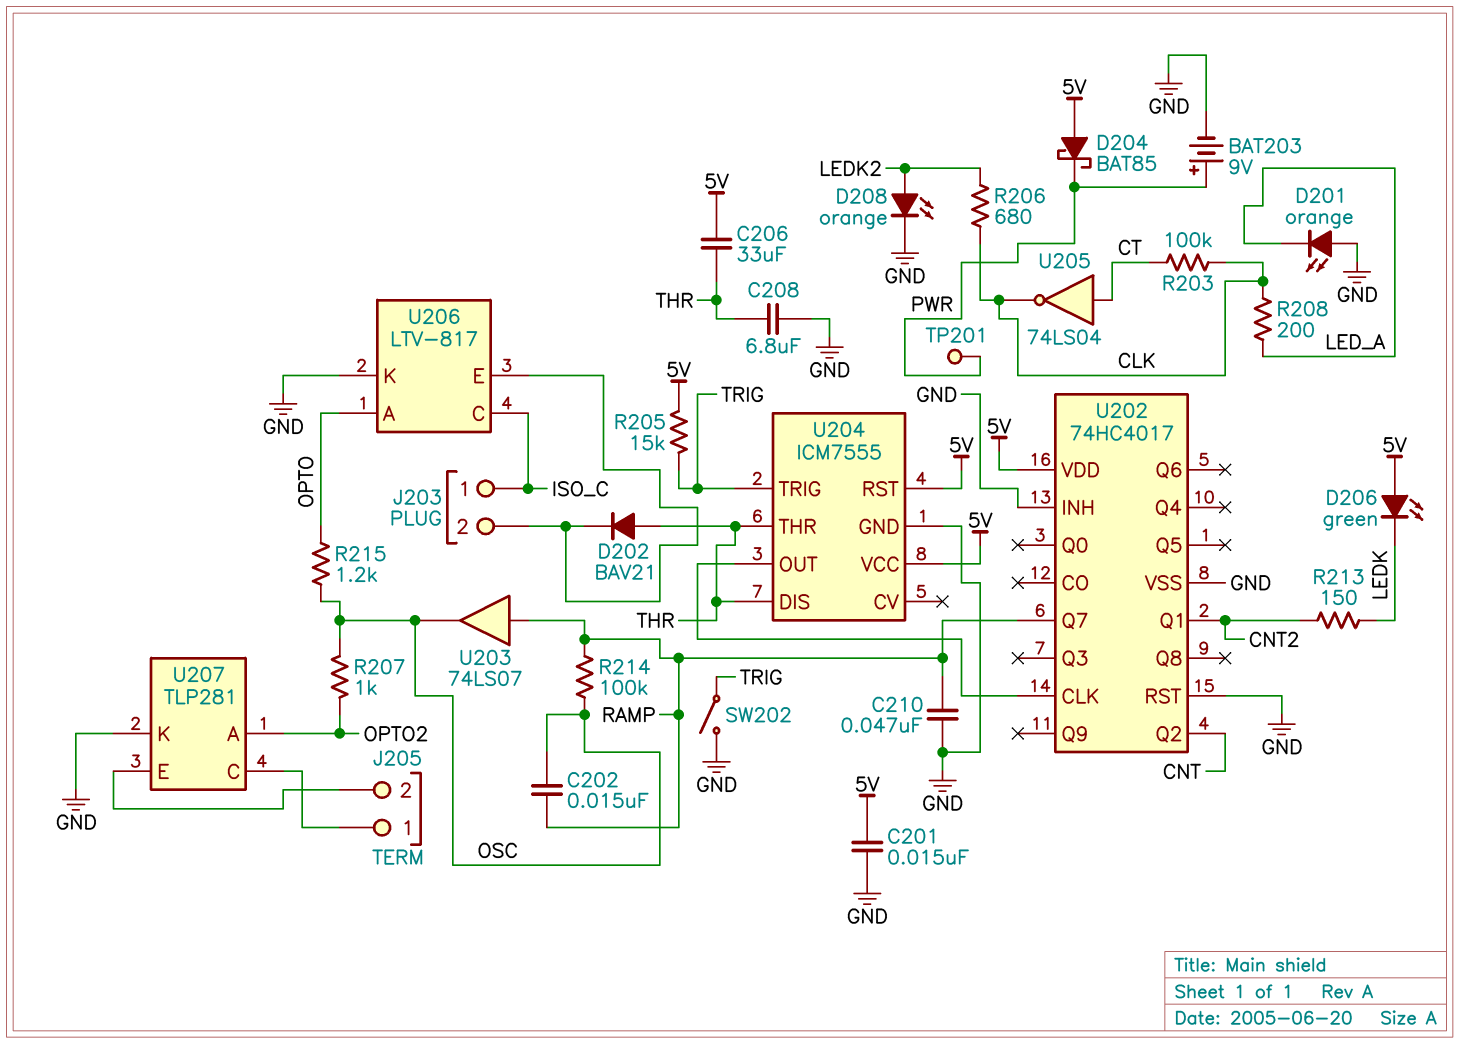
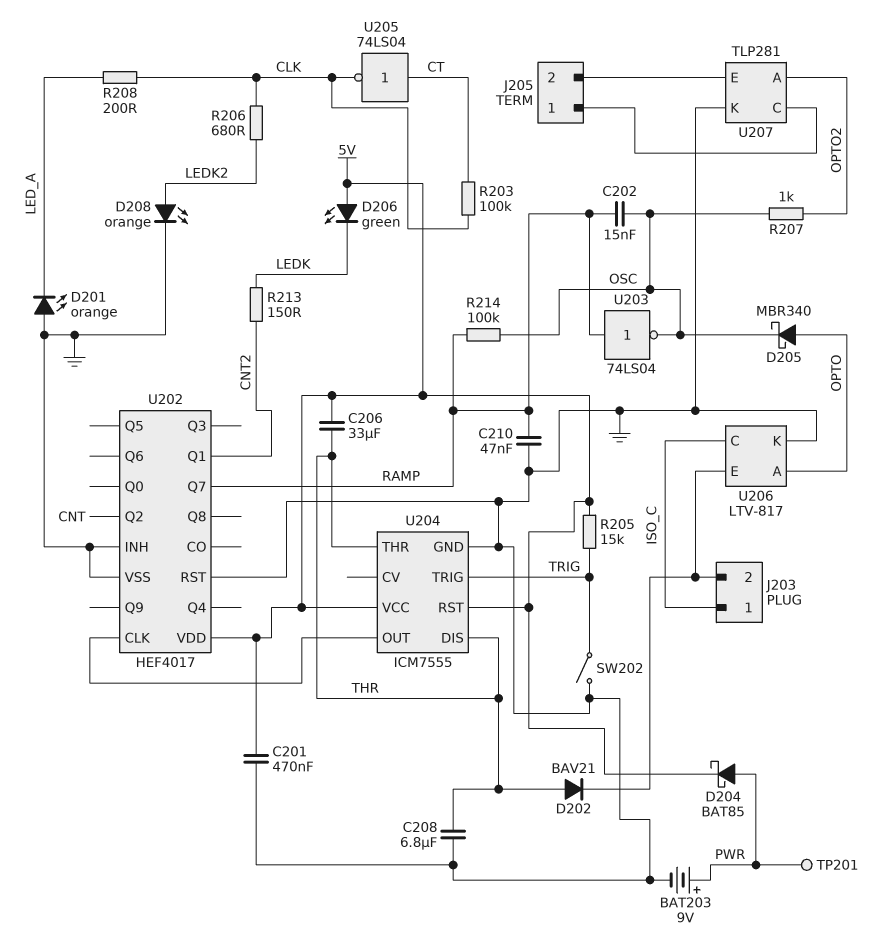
C201: 15nF (5V, GND) -> 470nF (5V, GND)
D204: schottky BAT85 (A 5V, K PWR) -> schottky BAT85 (A PWR, K 5V)
D205: none -> schottky MBR340 (A OPTO, K OSC)
R215: 1.2k (OPTO, OSC) -> none
U202: 74HC4017 -> HEF4017
U203: buffer 74LS07 (in RAMP, out OSC) -> NOT 74LS04 (in RAMP, out OSC)

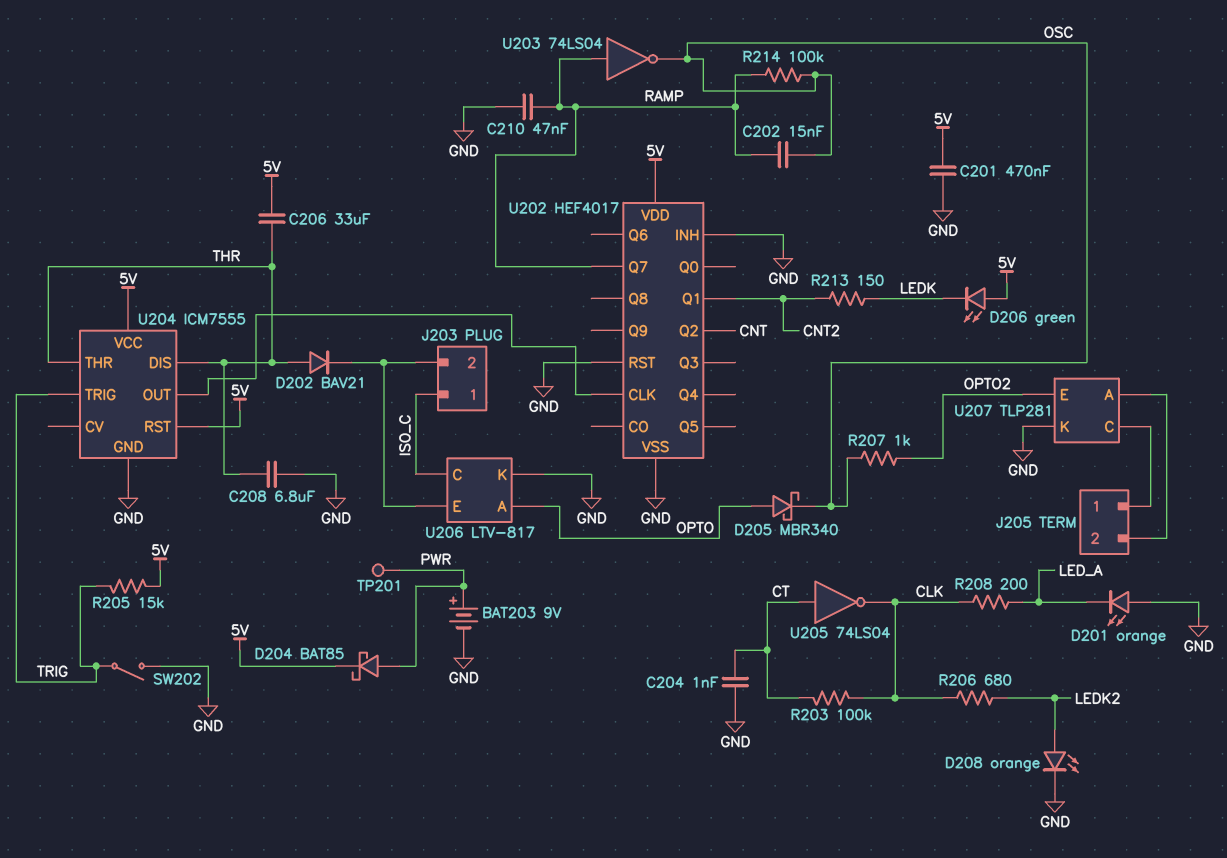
C204: none -> 1nF (CT, GND)
U207 pin A: OPTO2 -> J205/2
U207 pin E: J205/2 -> OPTO2

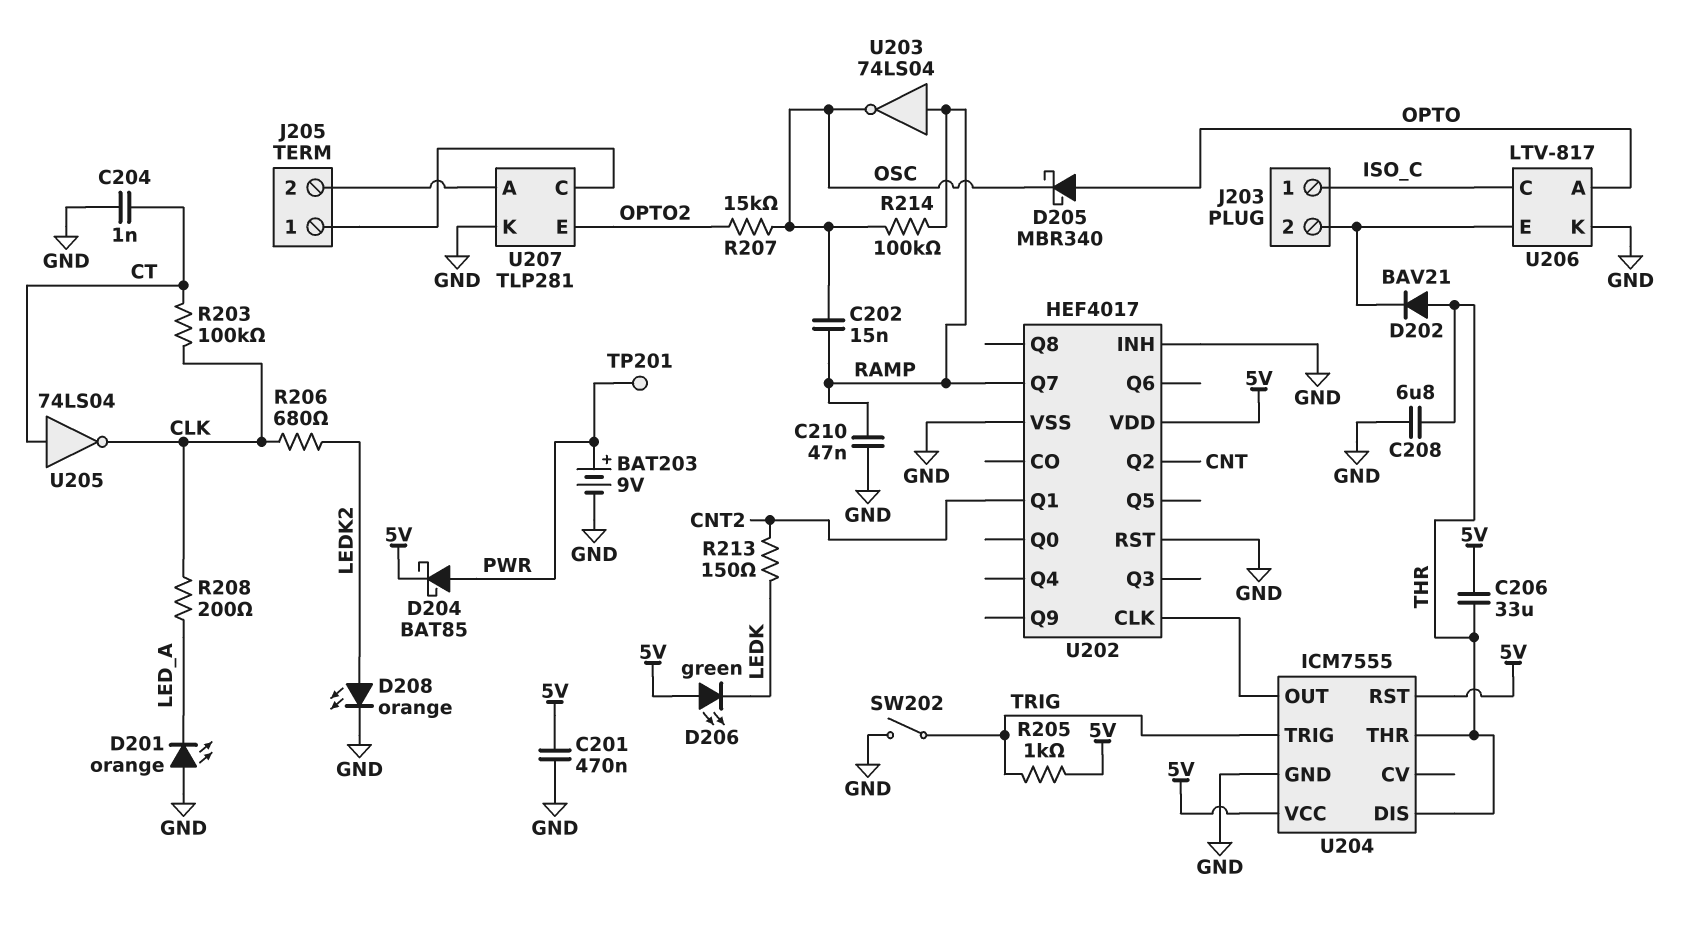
R205: 15k (5V, TRIG) -> 1k (5V, TRIG)
R207: 1k (OPTO2, OSC) -> 15k (OPTO2, OSC)

